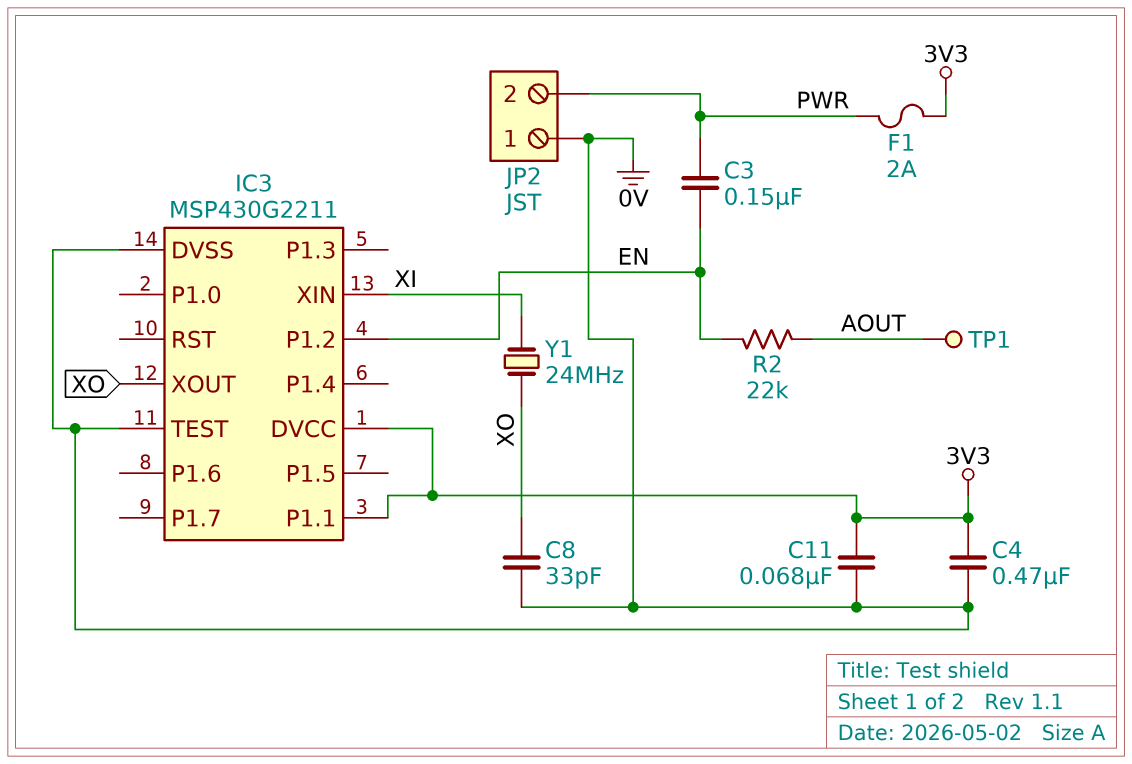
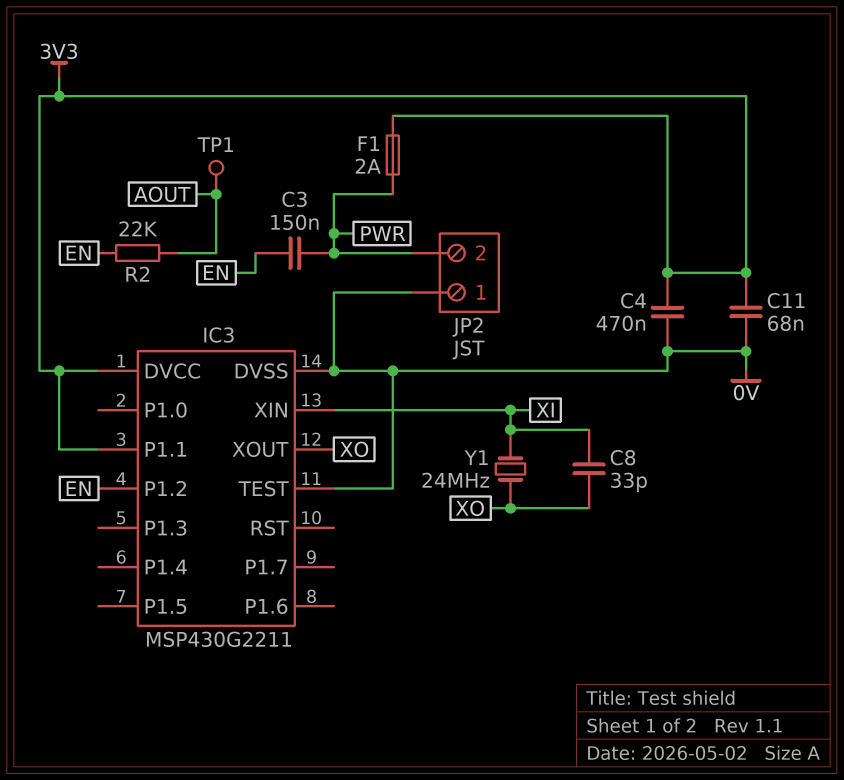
C8: 33pF (0V, XO) -> 33pF (XI, XO)

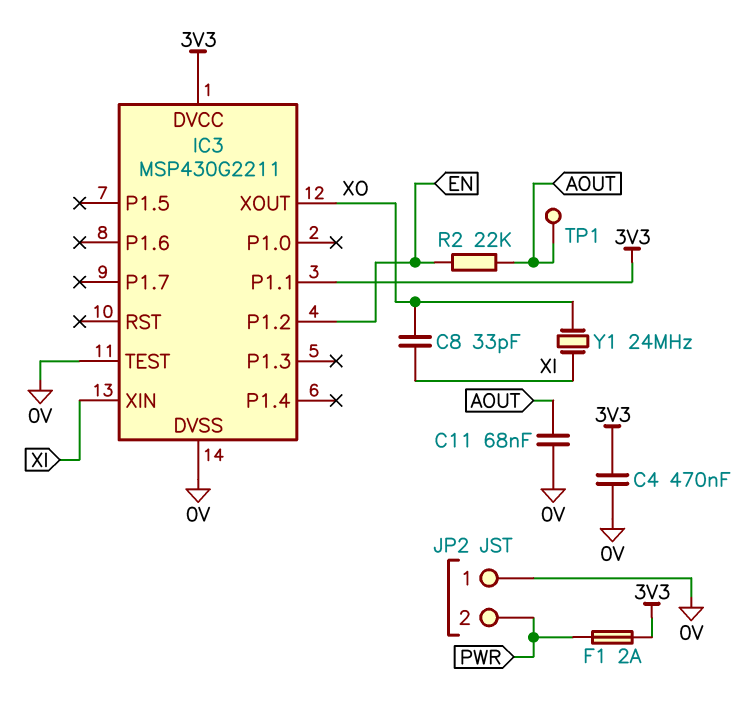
C3: 150nF (EN, PWR) -> none
C11: 68nF (0V, 3V3) -> 68nF (0V, AOUT)

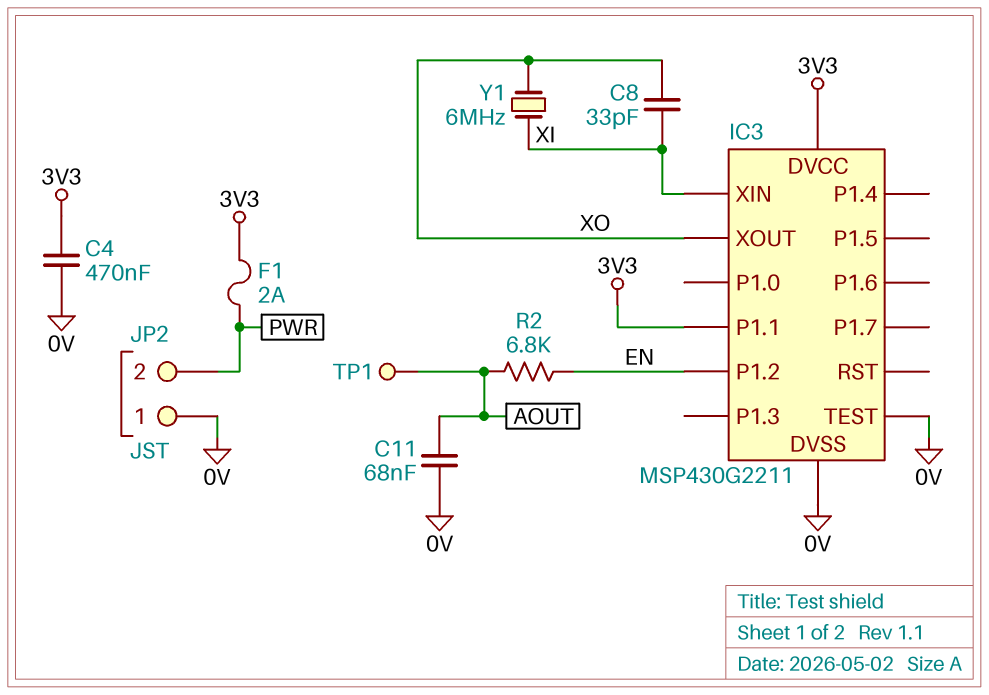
R2: 22k (AOUT, EN) -> 6.8k (AOUT, EN)
Y1: 24MHz (XI, XO) -> 6MHz (XI, XO)

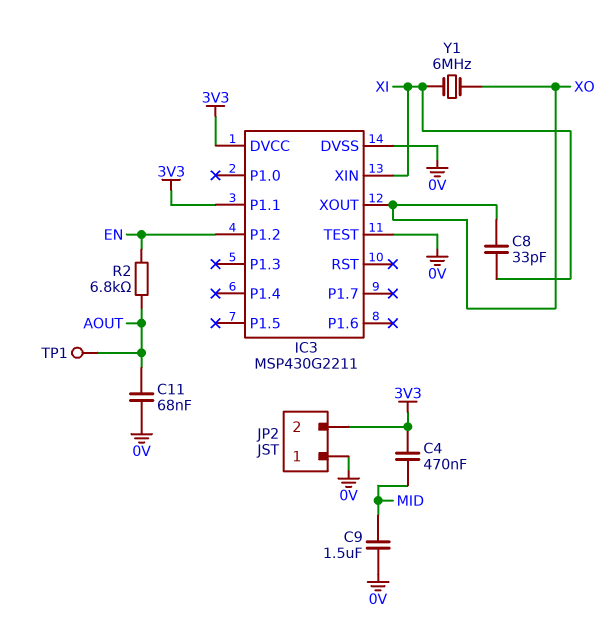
C4: 470nF (0V, 3V3) -> 470nF (3V3, MID)
C9: none -> 1.5uF (0V, MID)
F1: 2A (3V3, PWR) -> none
JP2 pin 2: PWR -> 3V3

